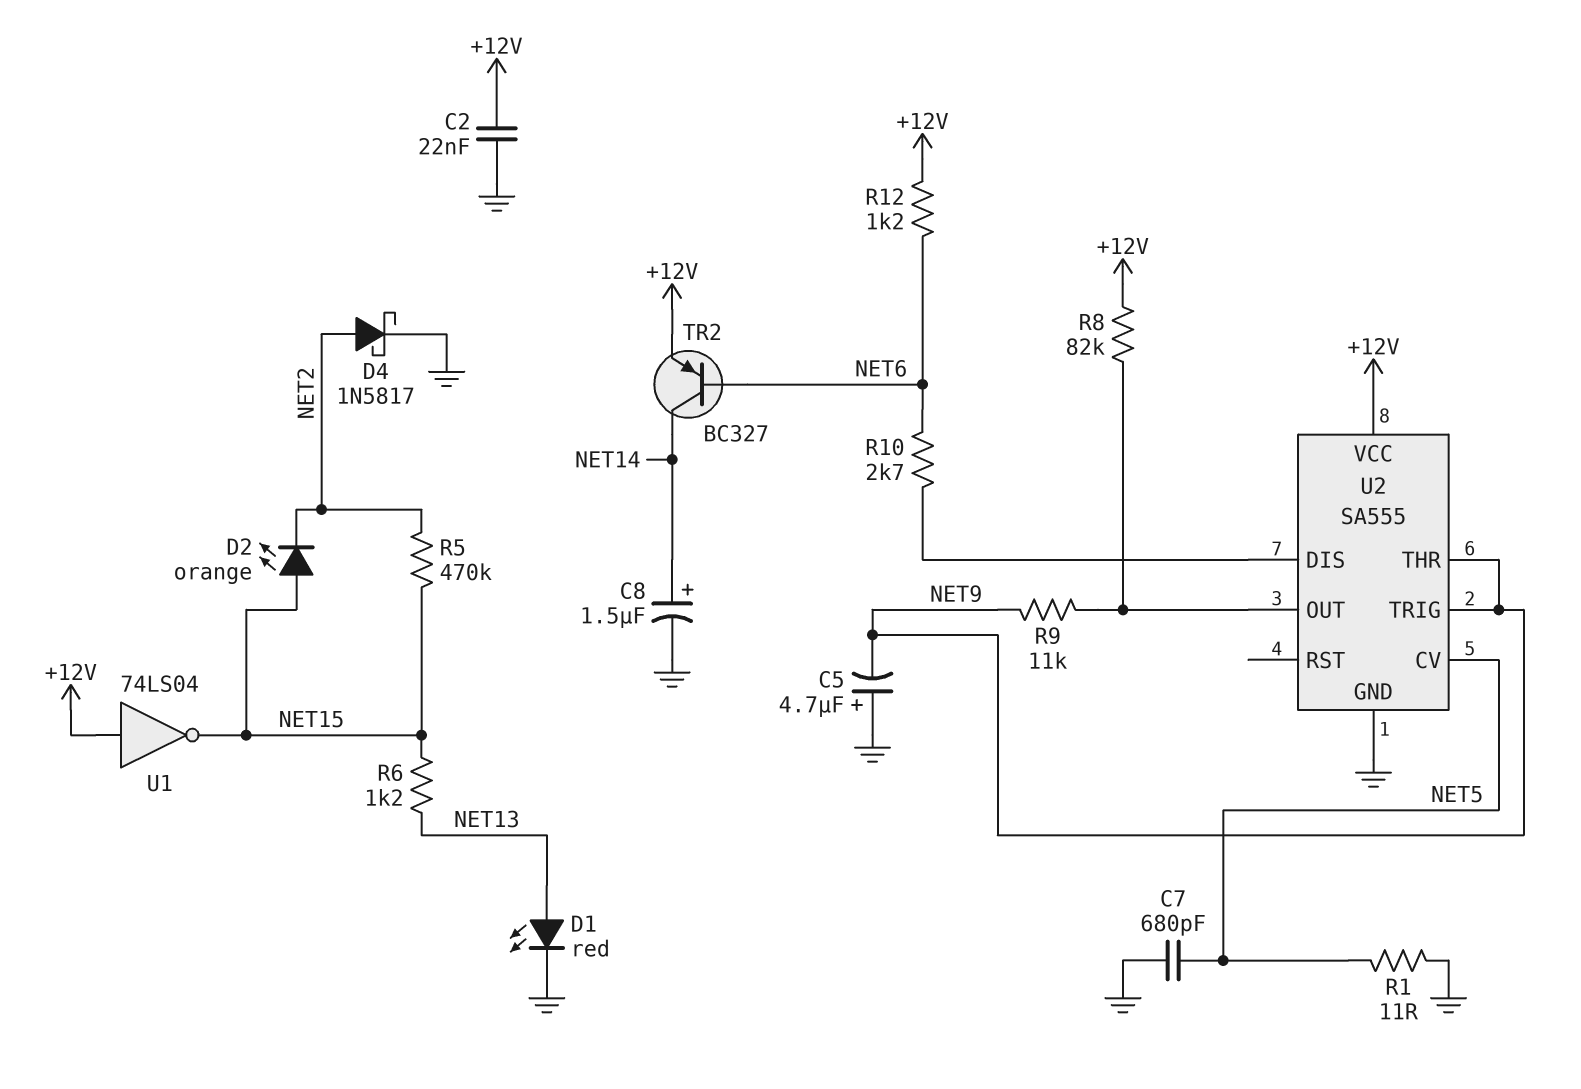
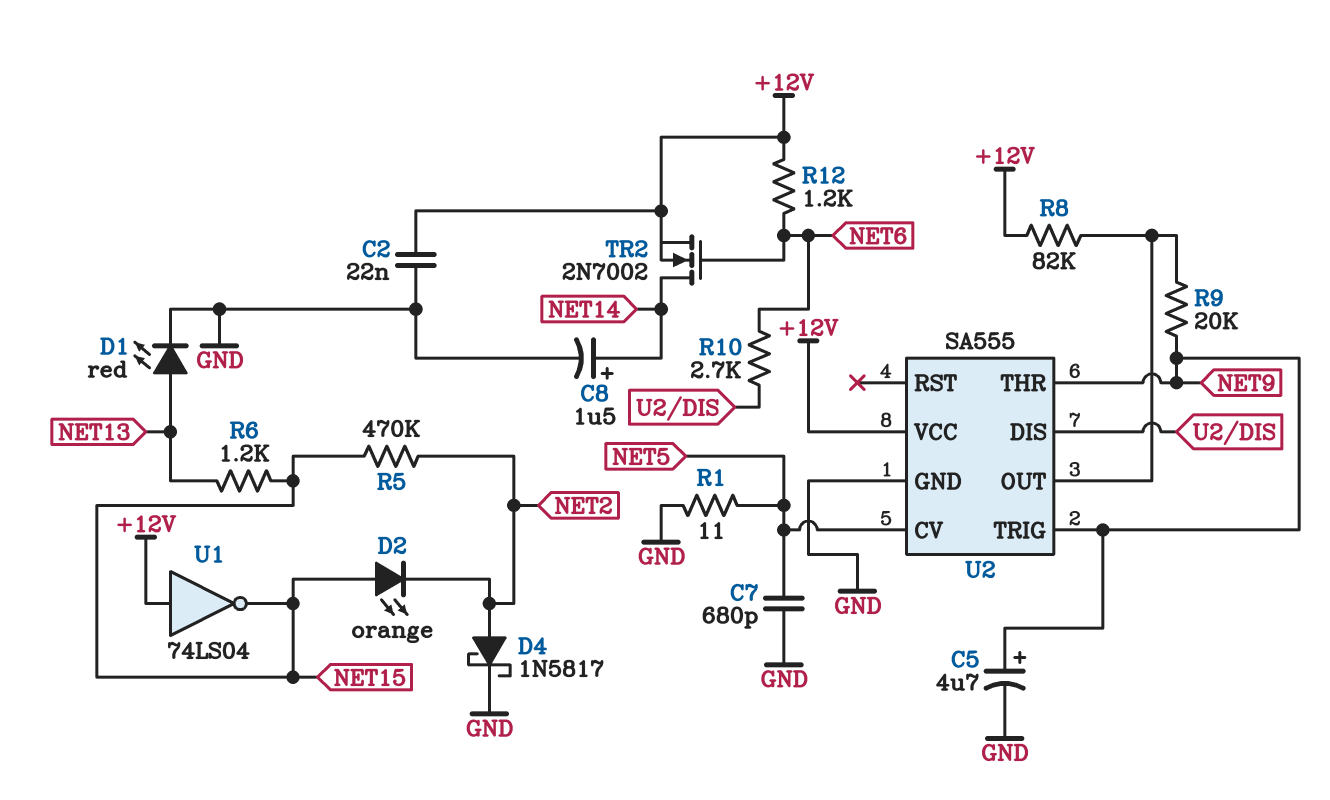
C5: 4.7uF (plus GND, minus NET9) -> 4.7uF (plus NET9, minus GND)
R9: 11k (NET9, U2/OUT) -> 20k (NET9, U2/OUT)
TR2: PNP BC327 (B NET6, C NET14, E +12V) -> NMOS 2N7002 (G NET6, D NET14, S +12V)

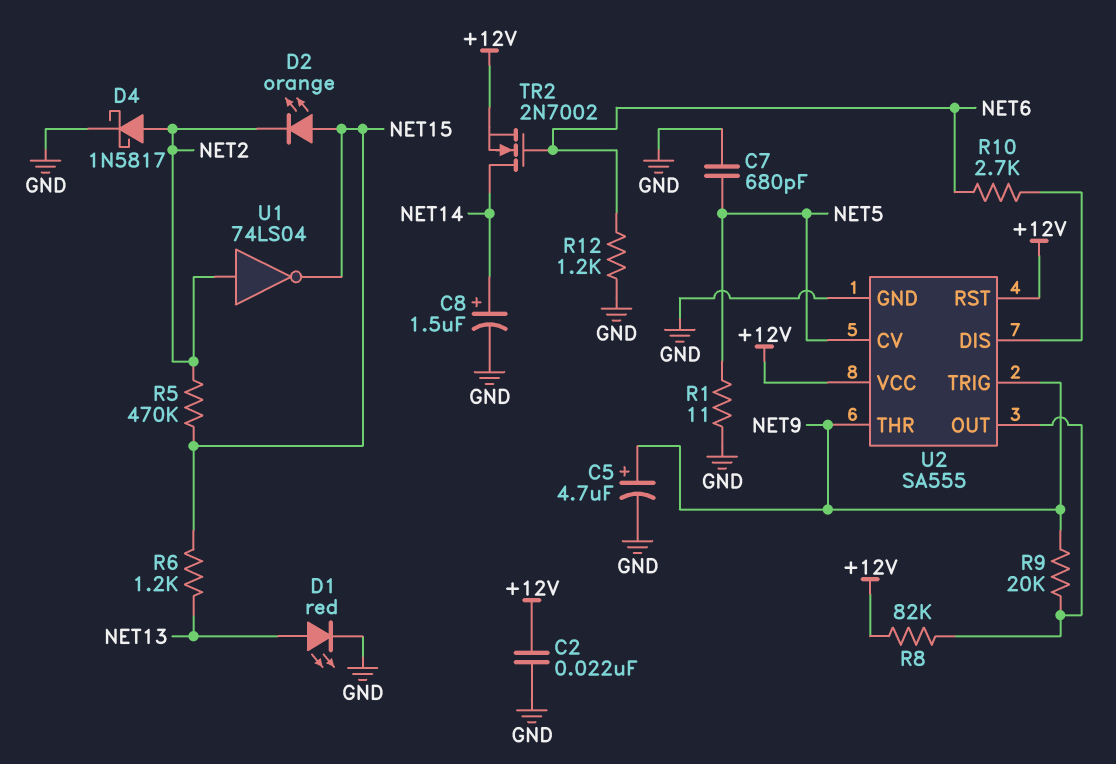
R12: 1.2k (+12V, NET6) -> 1.2k (GND, NET6)
U1: NOT 74LS04 (in +12V, out NET15) -> NOT 74LS04 (in NET2, out NET15)
U2 pin RST: none -> +12V

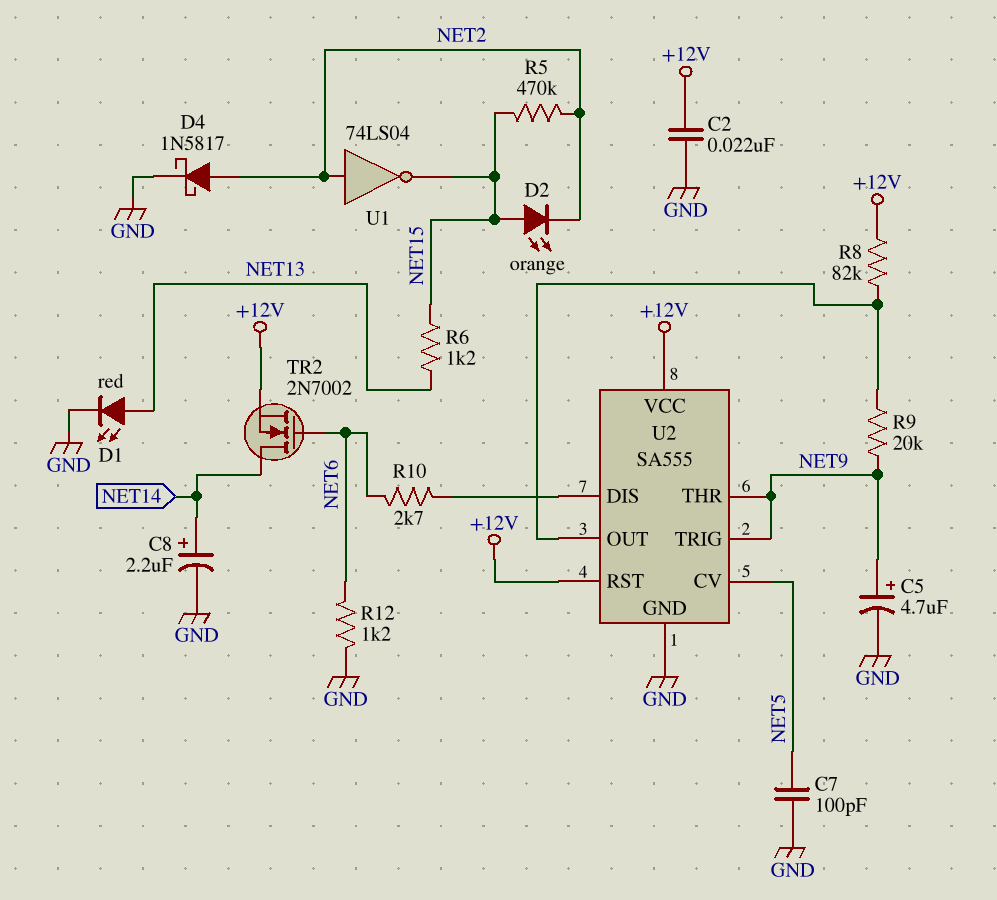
C7: 680pF (GND, NET5) -> 100pF (GND, NET5)
C8: 1.5uF (plus NET14, minus GND) -> 2.2uF (plus NET14, minus GND)
R1: 11 (GND, NET5) -> none

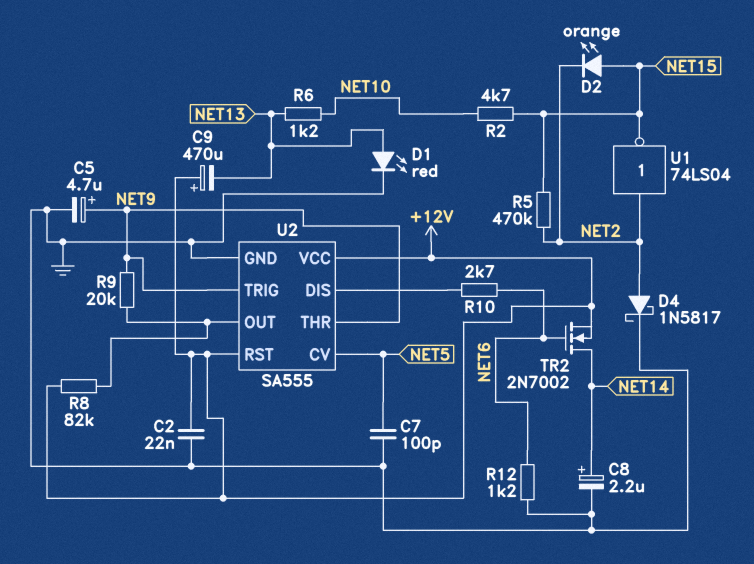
C9: none -> 470uF (plus +12V, minus NET13)
R2: none -> 4.7k (NET10, NET15)
R6: 1.2k (NET13, NET15) -> 1.2k (NET10, NET13)

